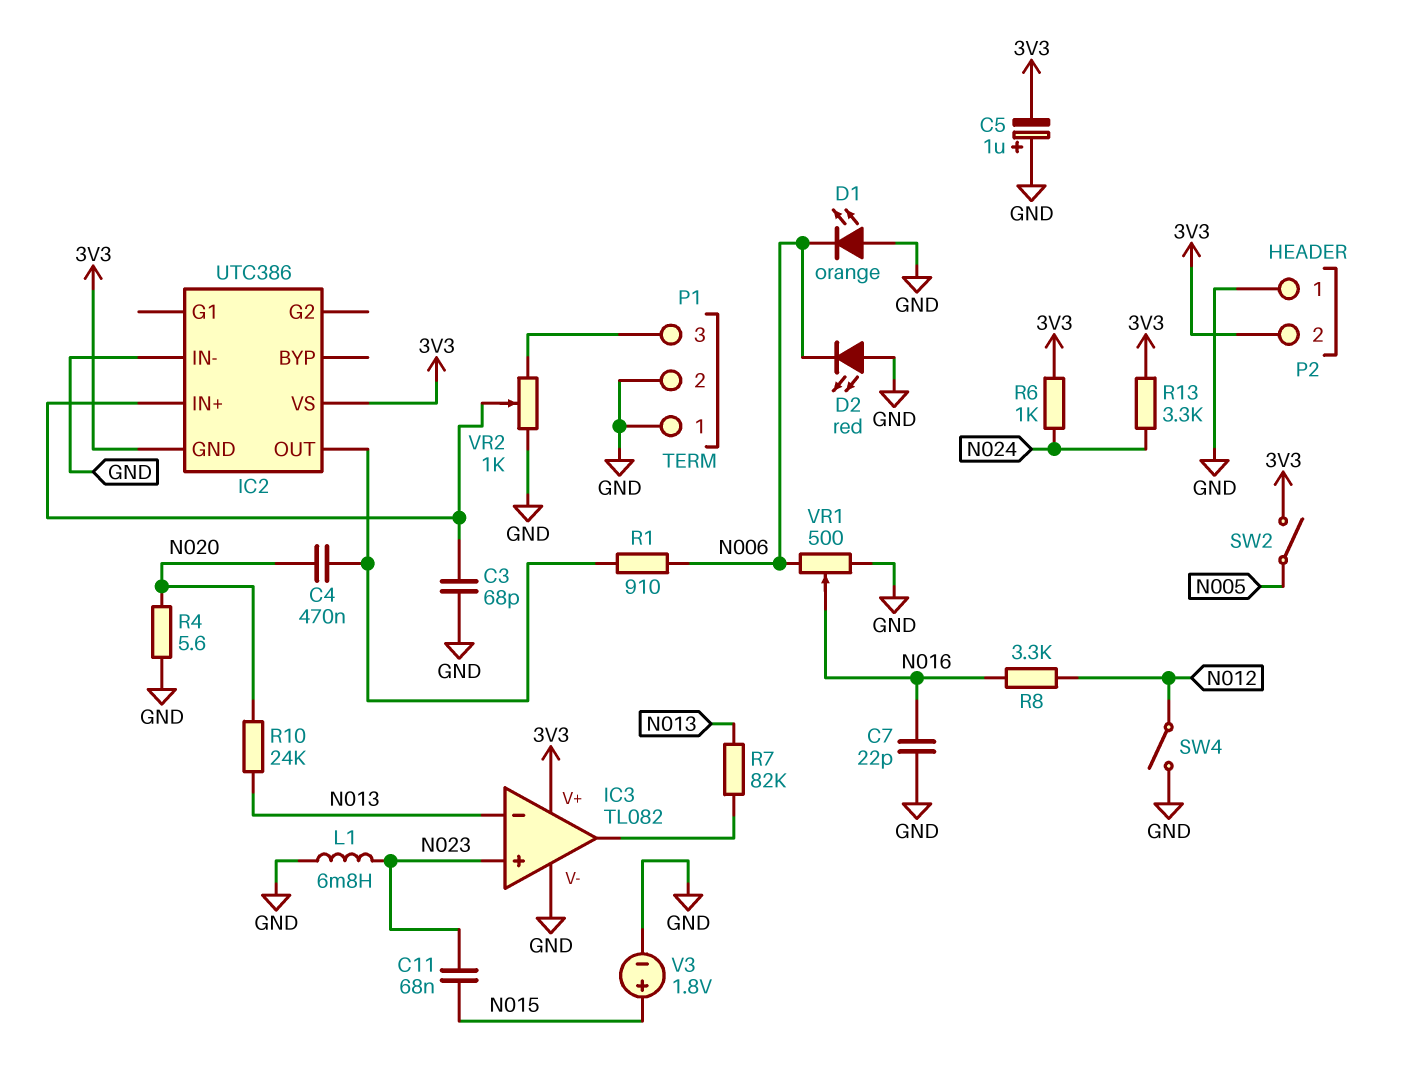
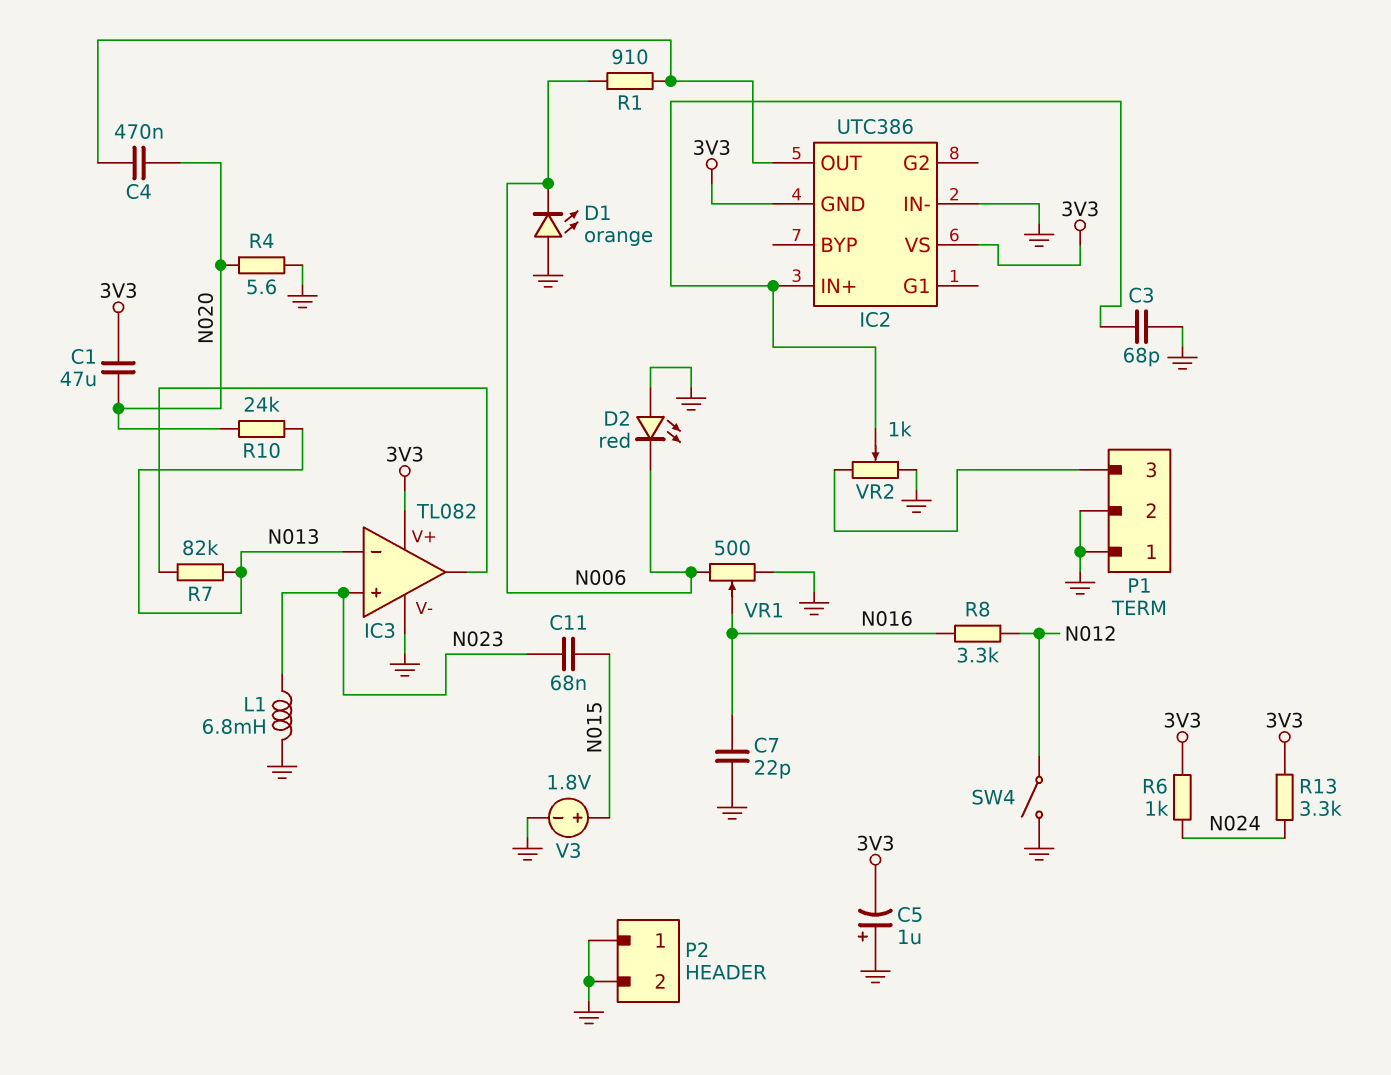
C1: none -> 47uF (3V3, N020)
P2 pin 2: 3V3 -> GND
SW2: switch (3V3, N005) -> none

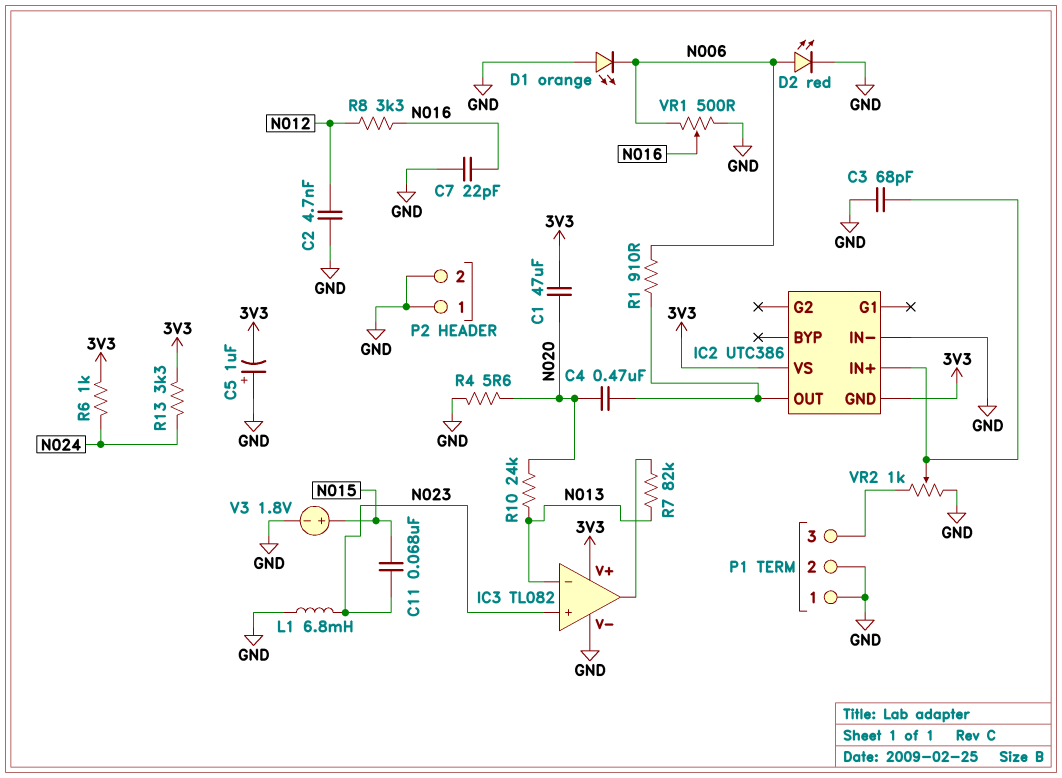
C2: none -> 4.7nF (GND, N012)
D2: LED red (A GND, K N006) -> LED red (A N006, K GND)
SW4: switch (GND, N012) -> none

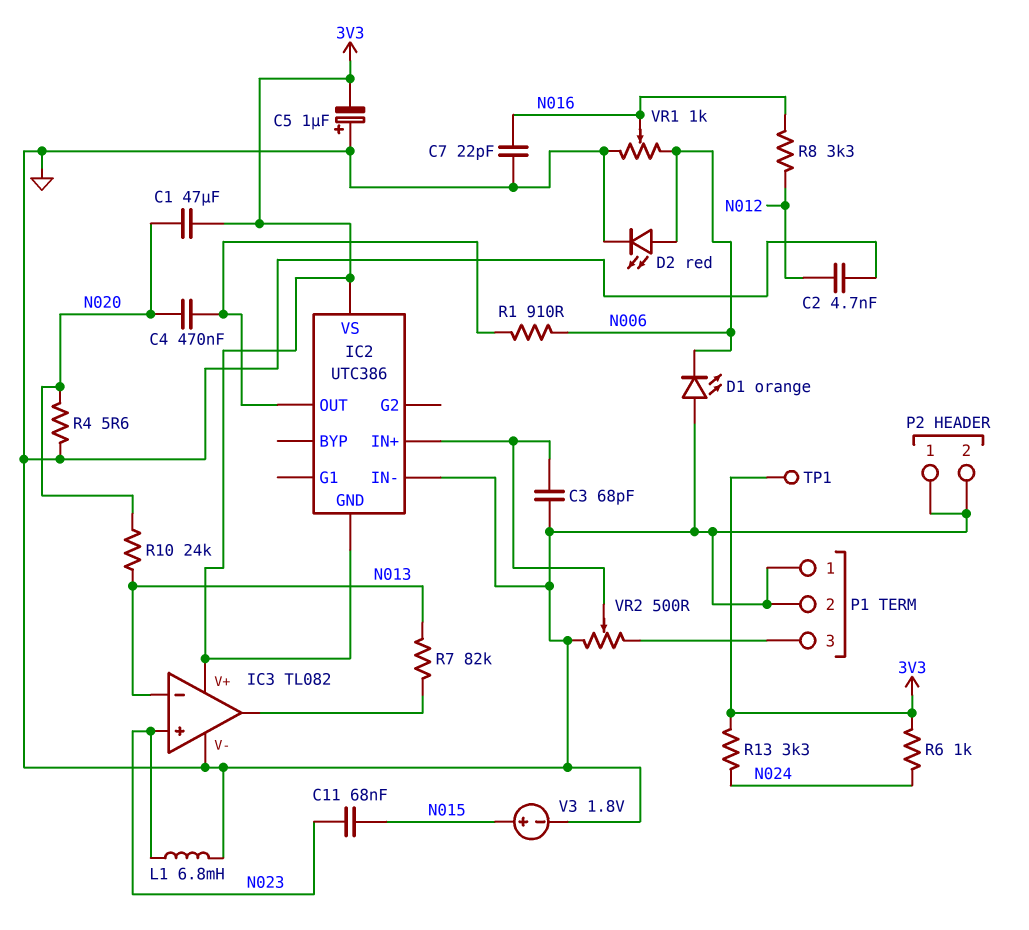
TP1: none -> test point (3V3)
VR1: 500 (GND, N006, wiper N016) -> 1k (GND, N006, wiper N016)
VR2: 1k (GND, P1/3, wiper IC2/IN+) -> 500 (GND, P1/3, wiper IC2/IN+)

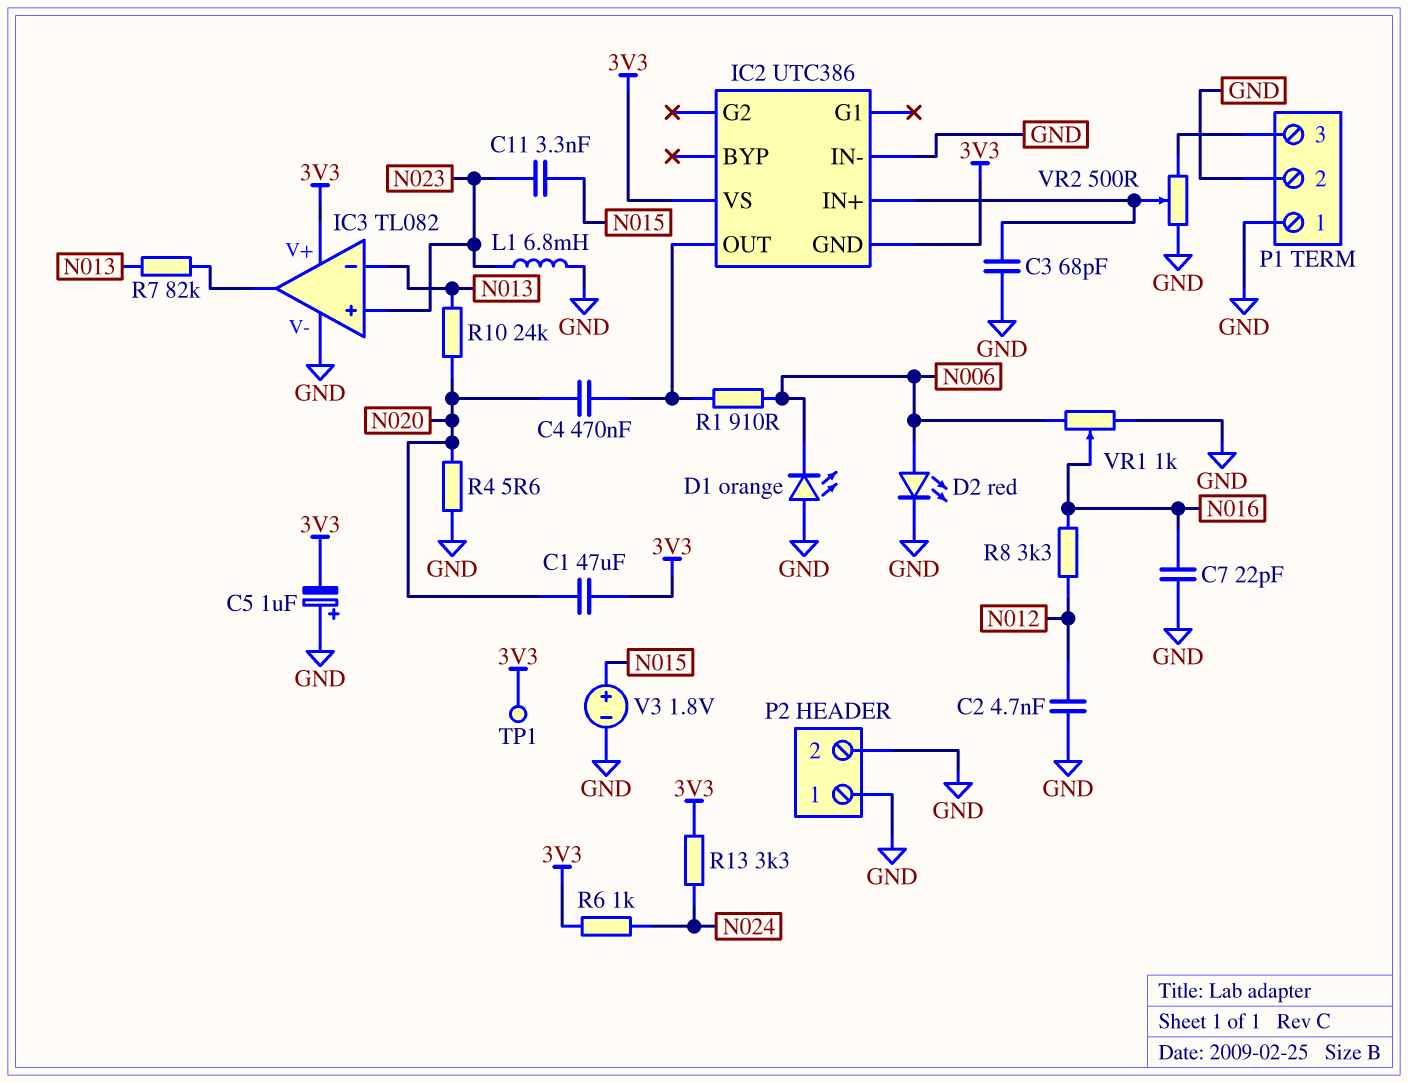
C11: 68nF (N015, N023) -> 3.3nF (N015, N023)

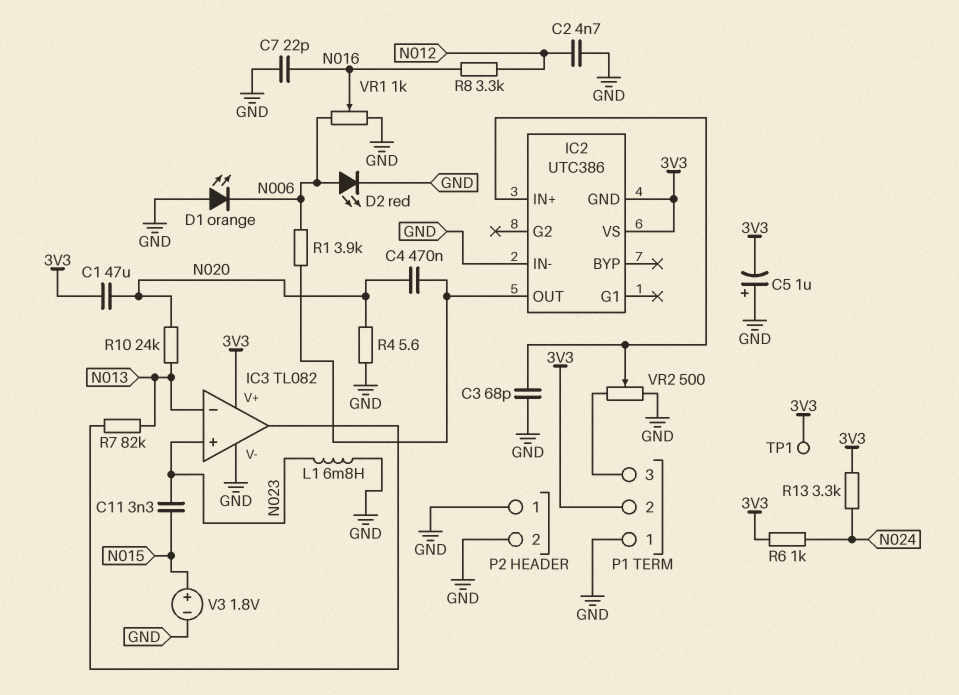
P1 pin 2: GND -> 3V3
R1: 910 (IC2/OUT, N006) -> 3.9k (IC2/OUT, N006)

